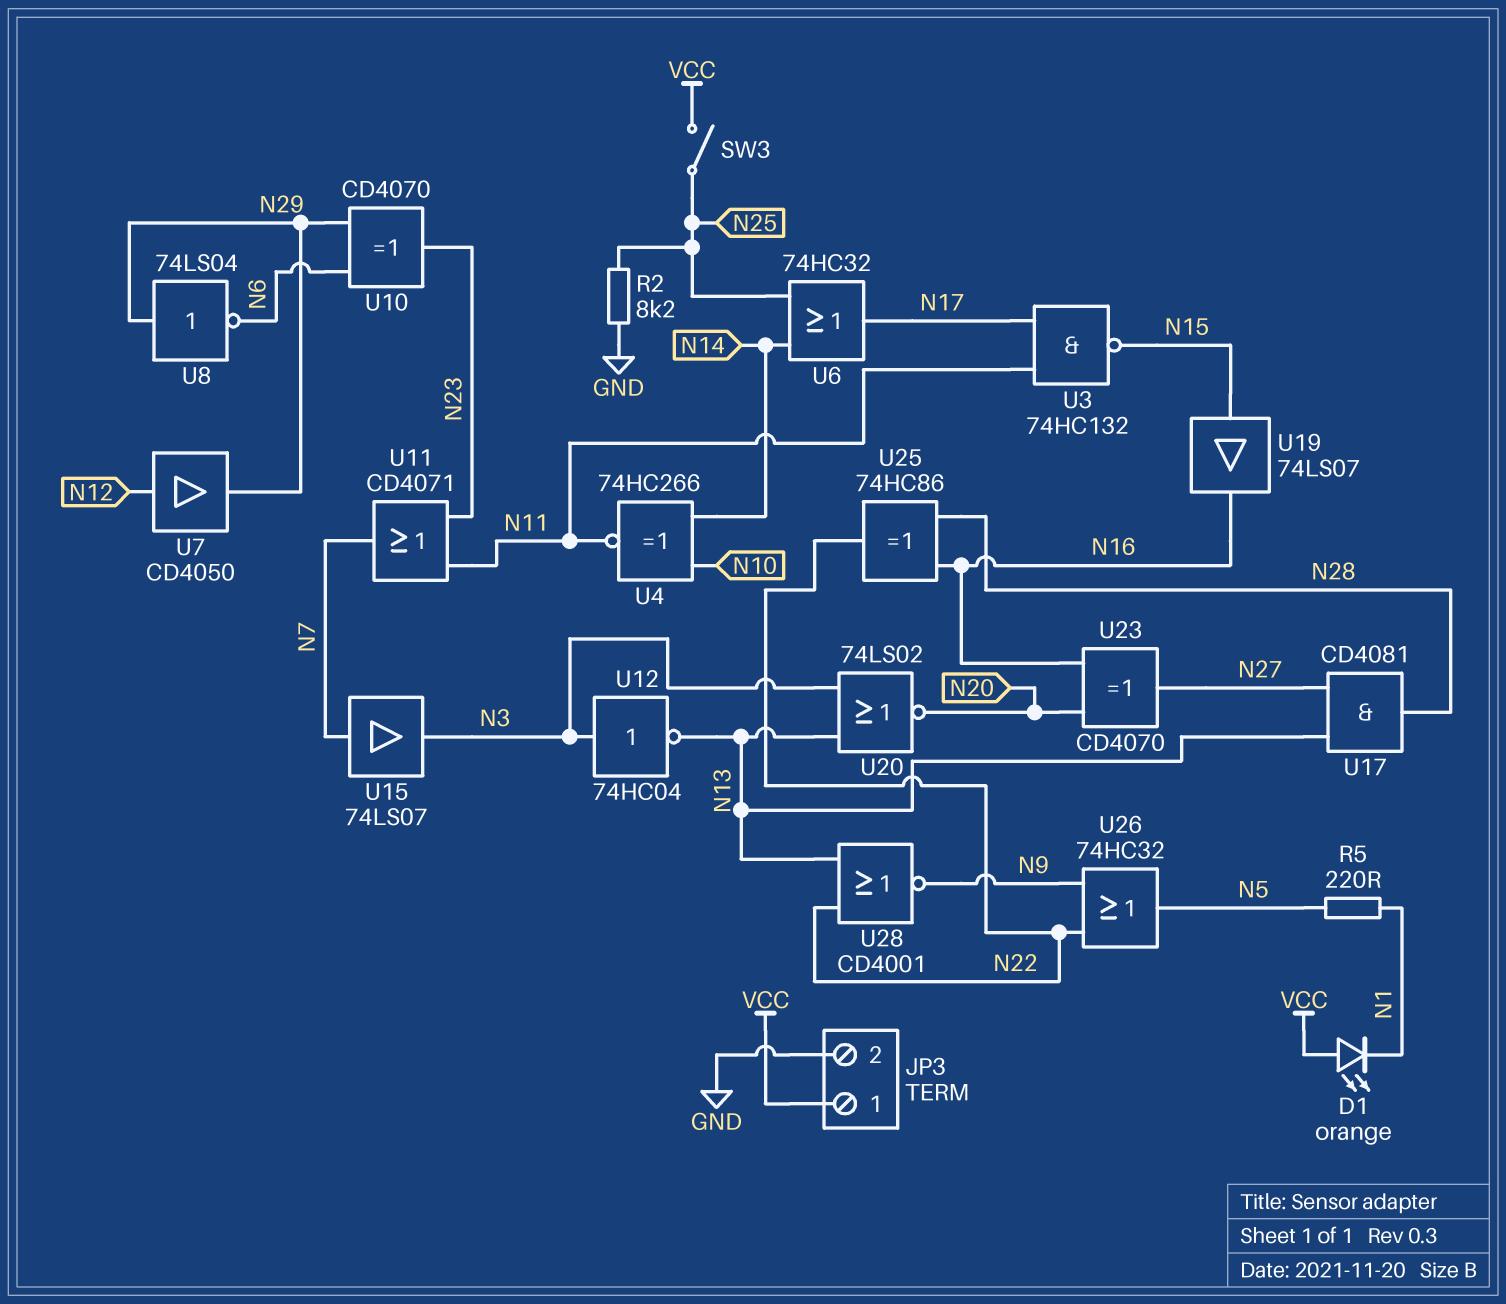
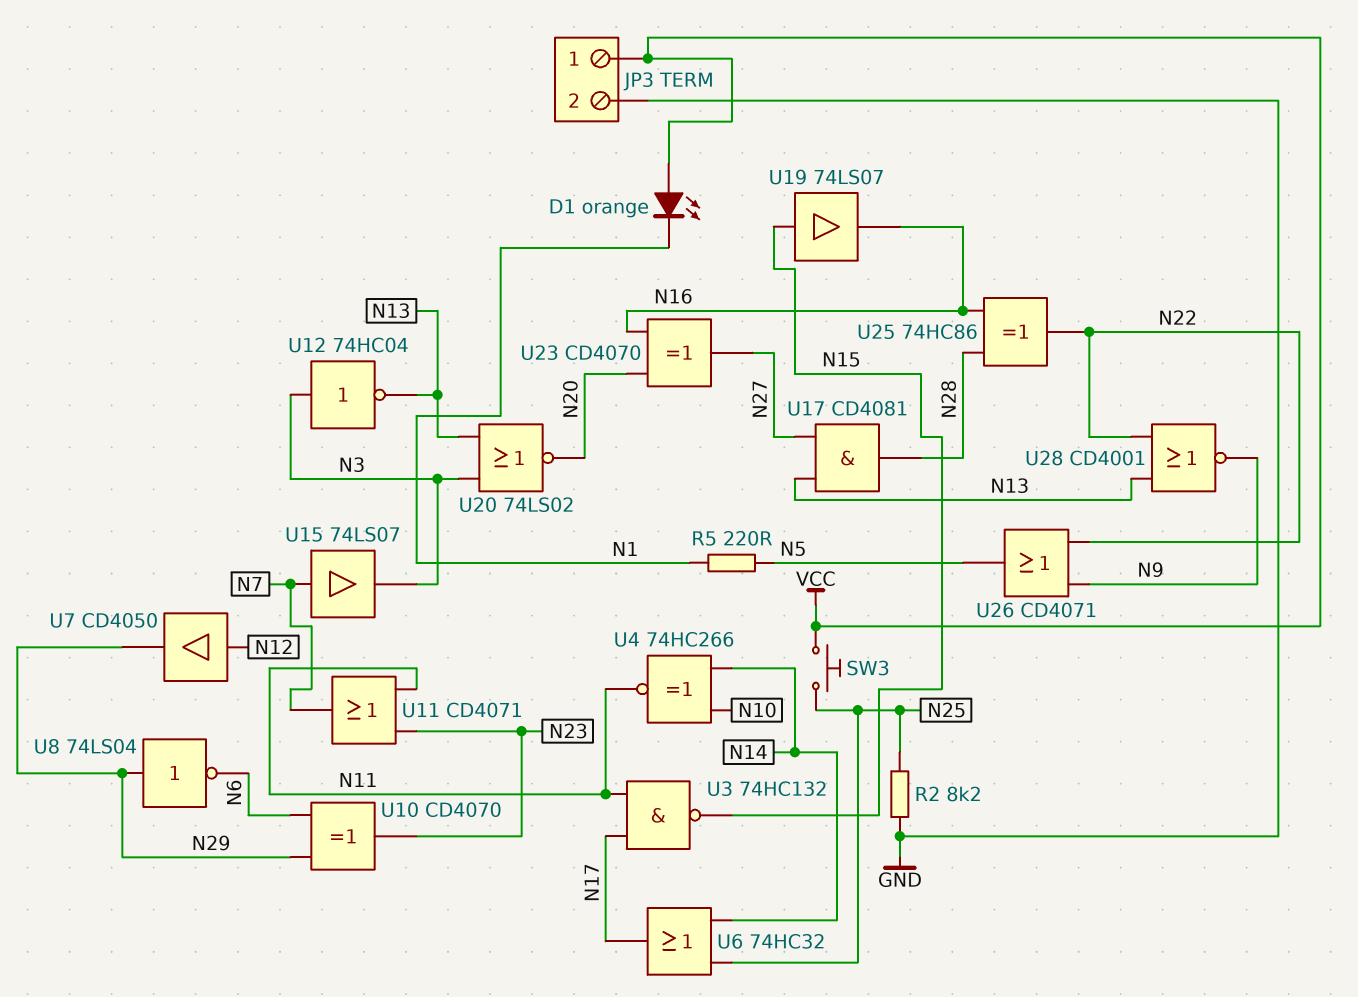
SW3: switch (N25, VCC) -> button (N25, VCC)
U26: OR 74HC32 (in N9, in N22, out N5) -> OR CD4071 (in N9, in N22, out N5)

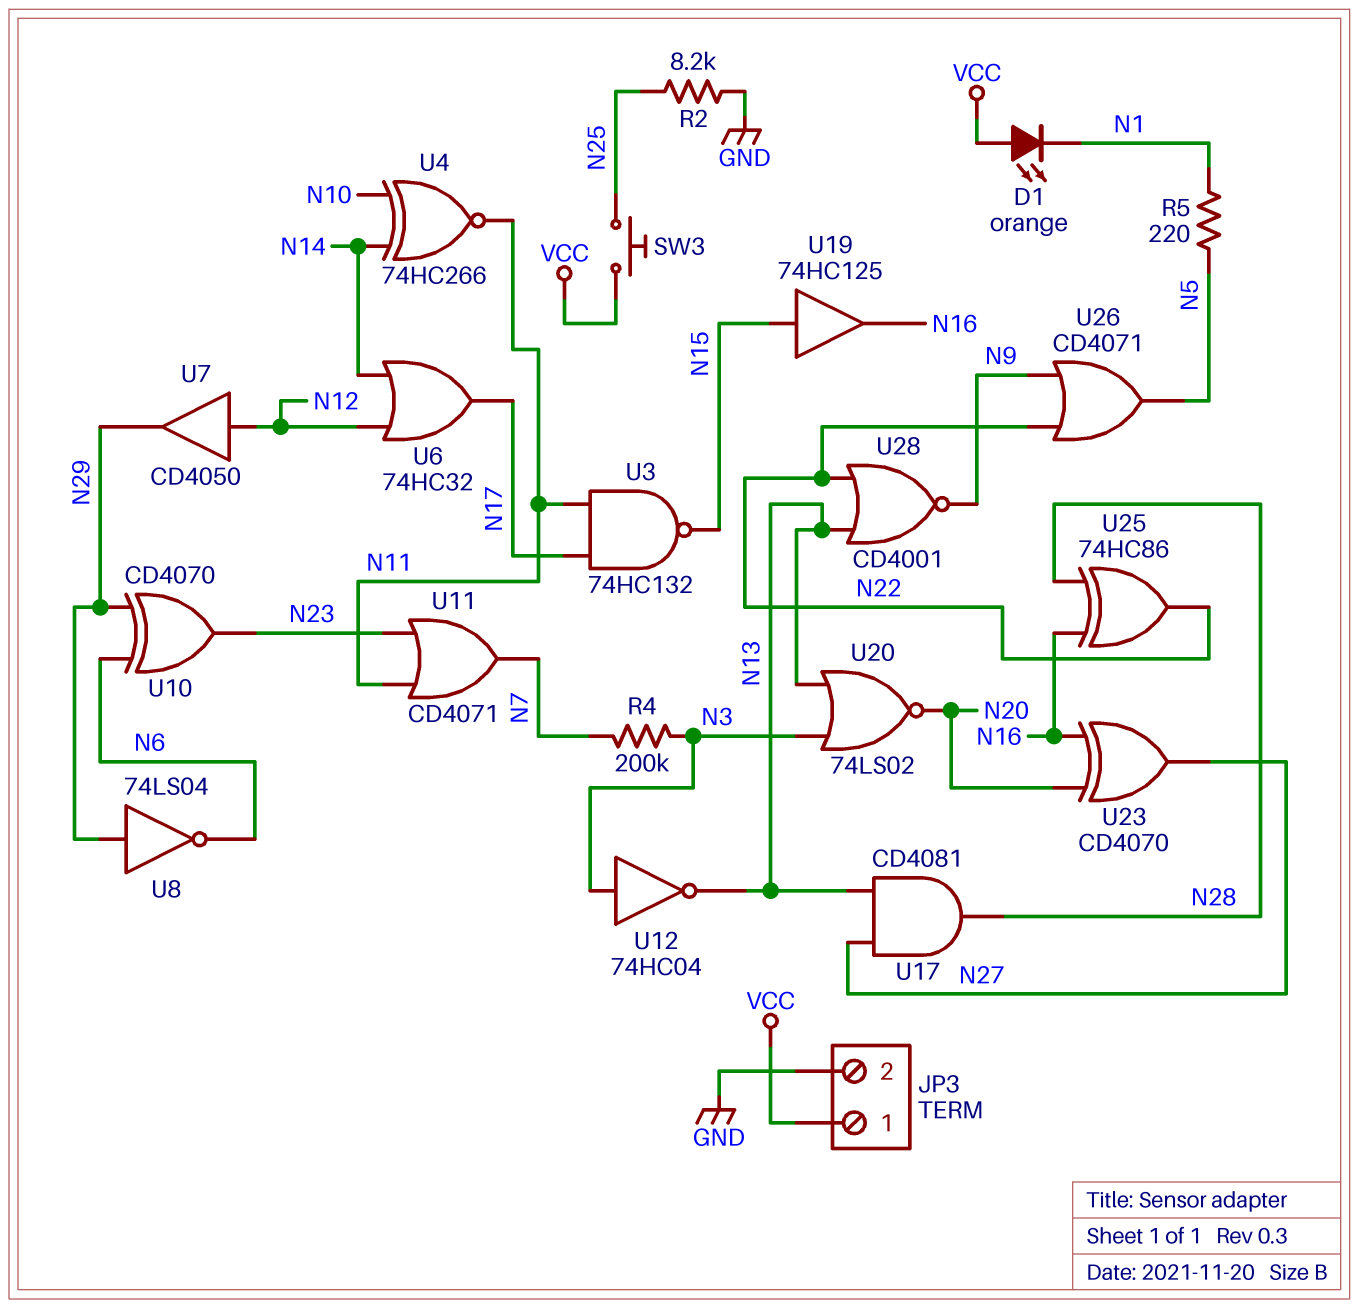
R4: none -> 200k (N3, N7)
U6: OR 74HC32 (in N14, in N25, out N17) -> OR 74HC32 (in N12, in N14, out N17)
U15: buffer 74LS07 (in N7, out N3) -> none
U19: buffer 74LS07 (in N15, out N16) -> buffer 74HC125 (in N15, out N16)

